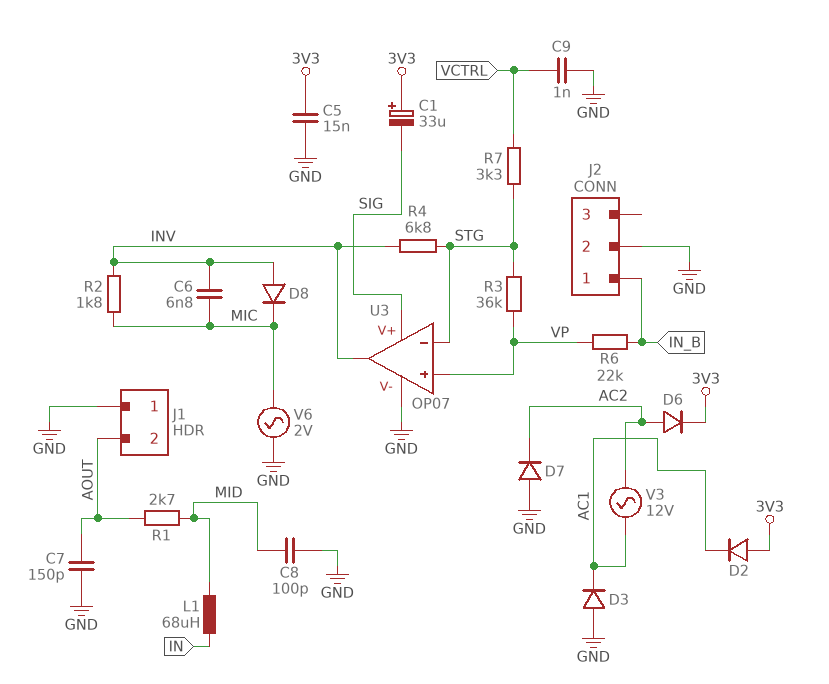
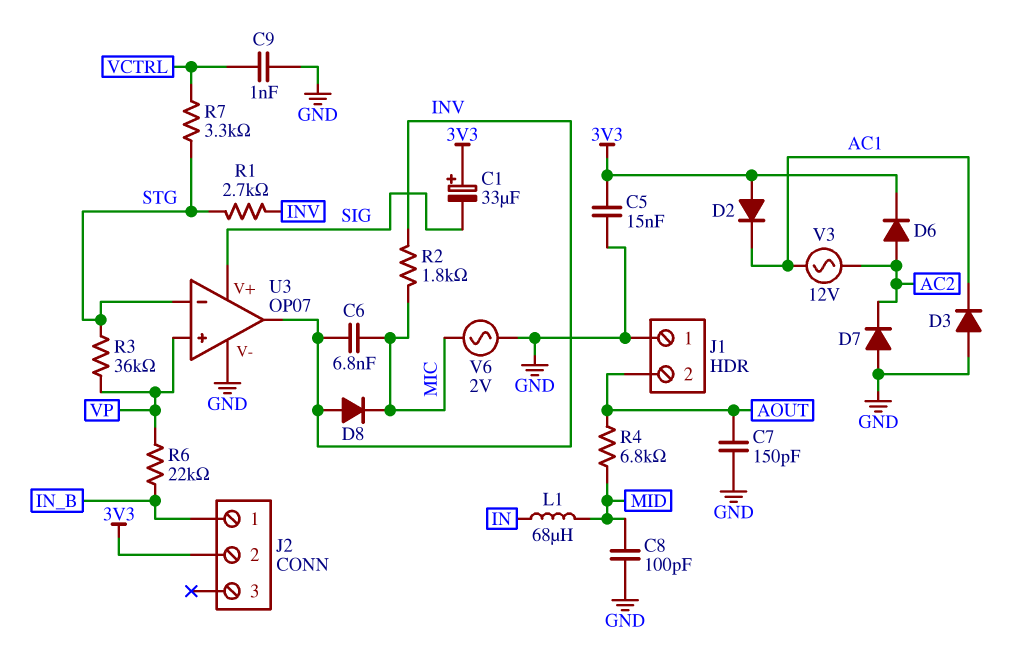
J2 pin 2: GND -> 3V3
R1: 2.7k (AOUT, MID) -> 2.7k (INV, STG)
R4: 6.8k (INV, STG) -> 6.8k (AOUT, MID)

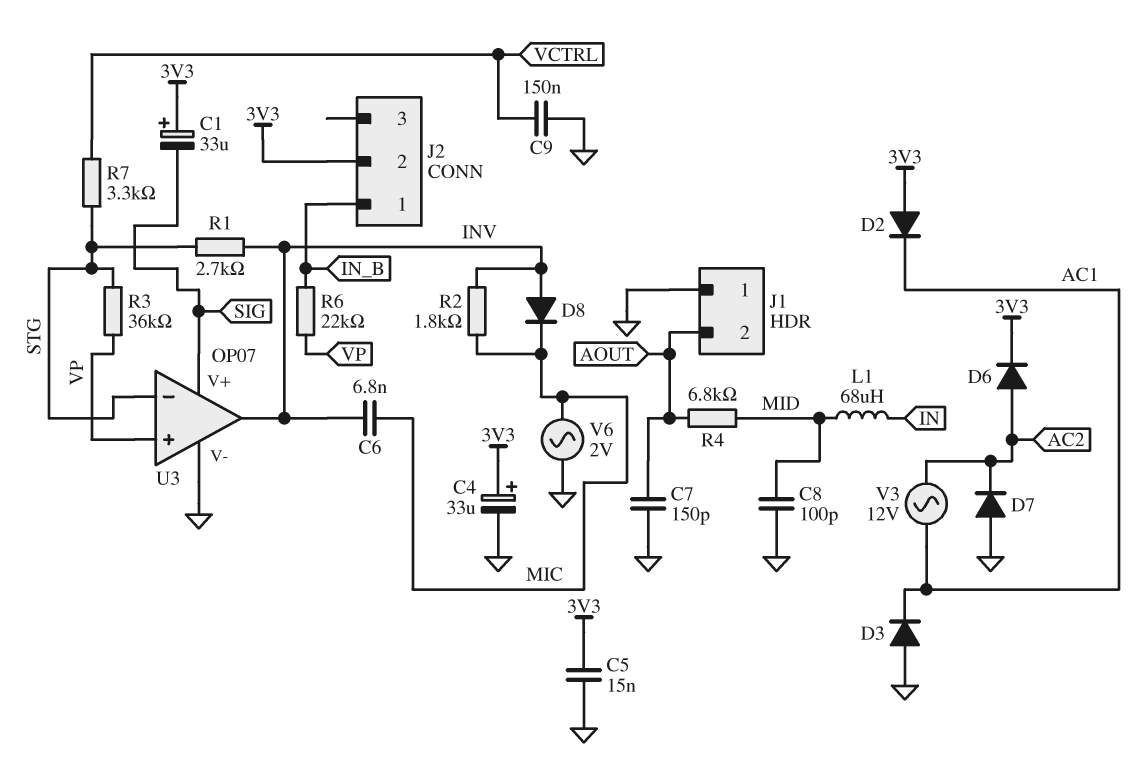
C4: none -> 33uF (plus 3V3, minus GND)
C9: 1nF (GND, VCTRL) -> 150nF (GND, VCTRL)

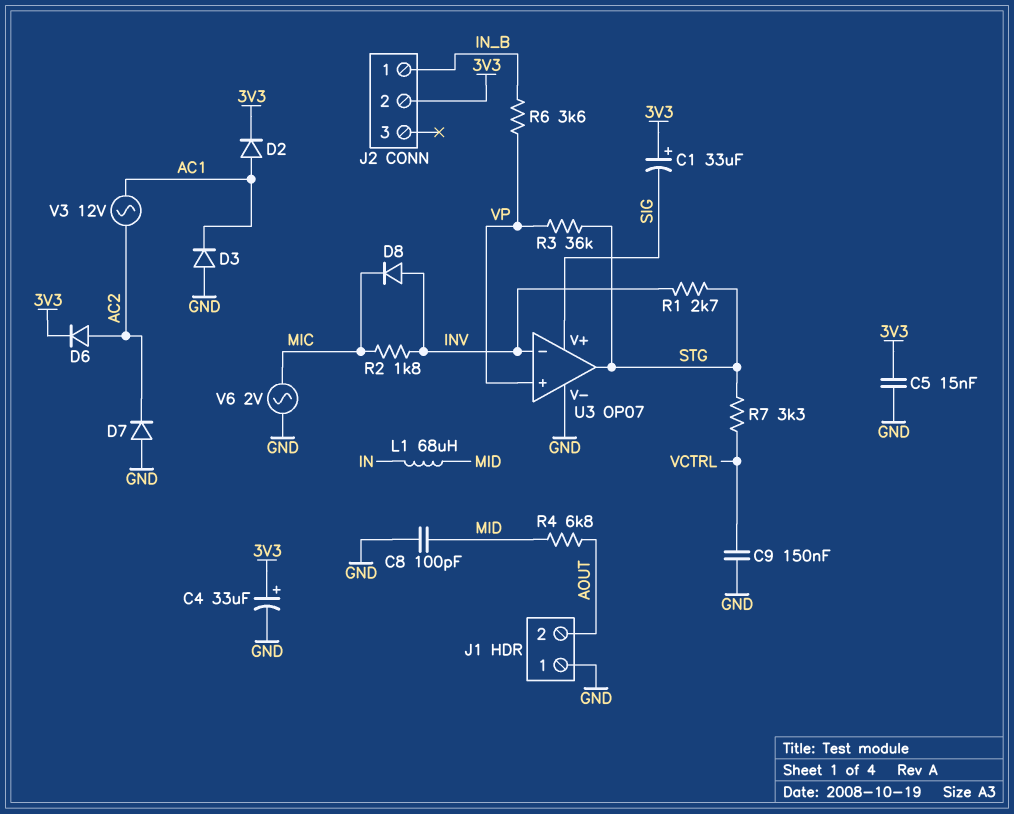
C6: 6.8nF (INV, MIC) -> none
C7: 150pF (AOUT, GND) -> none
D2: diode (A 3V3, K AC1) -> diode (A AC1, K 3V3)
R6: 22k (IN_B, VP) -> 3.6k (IN_B, VP)
U3 pin in-: STG -> INV
U3 pin out: INV -> STG

